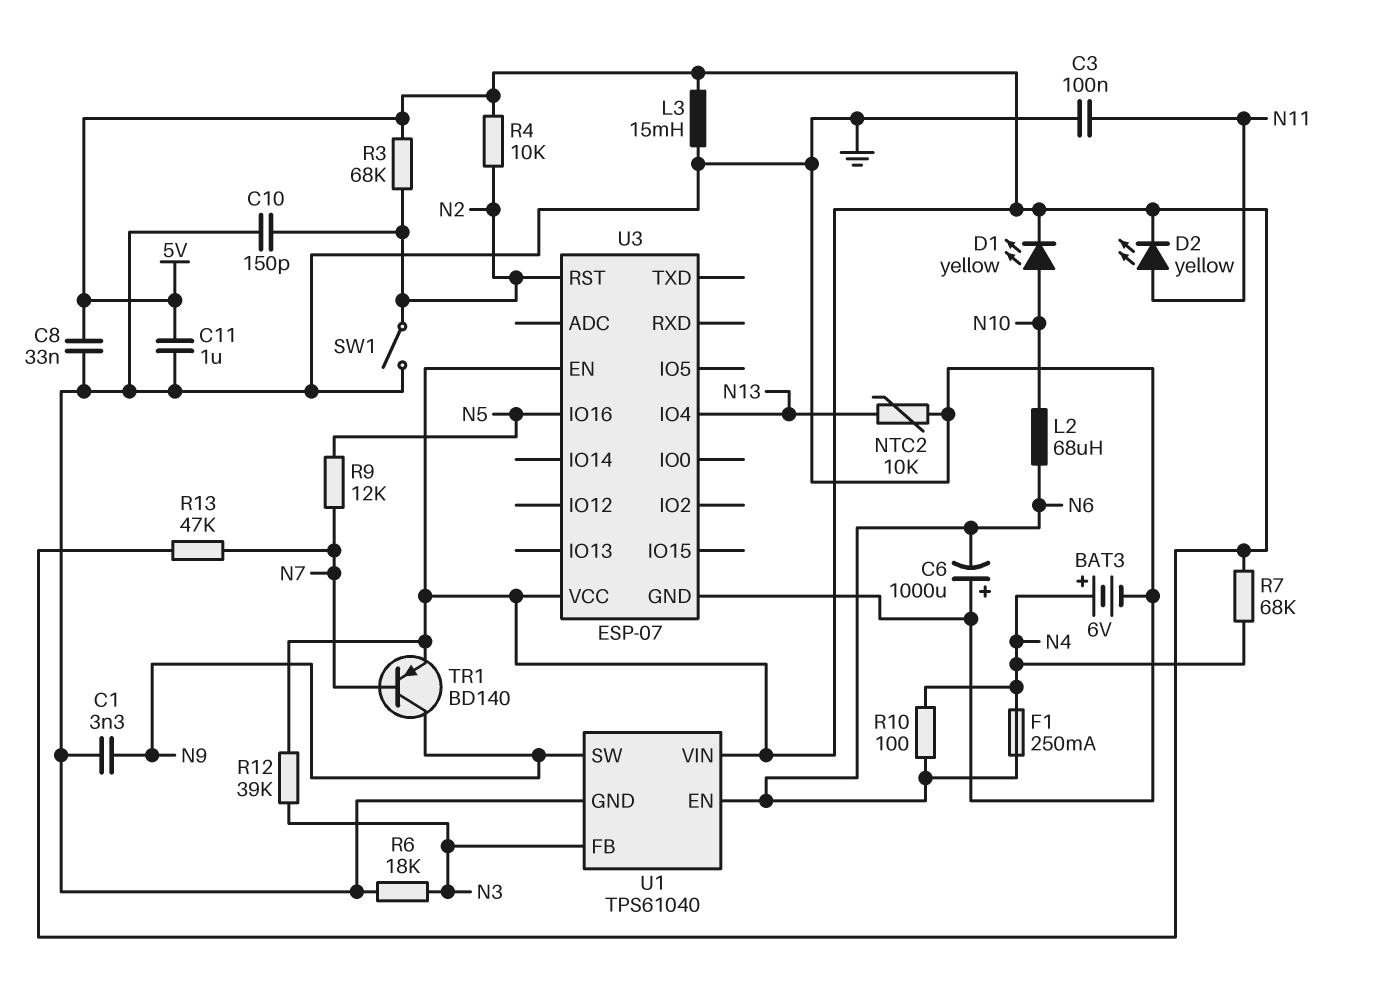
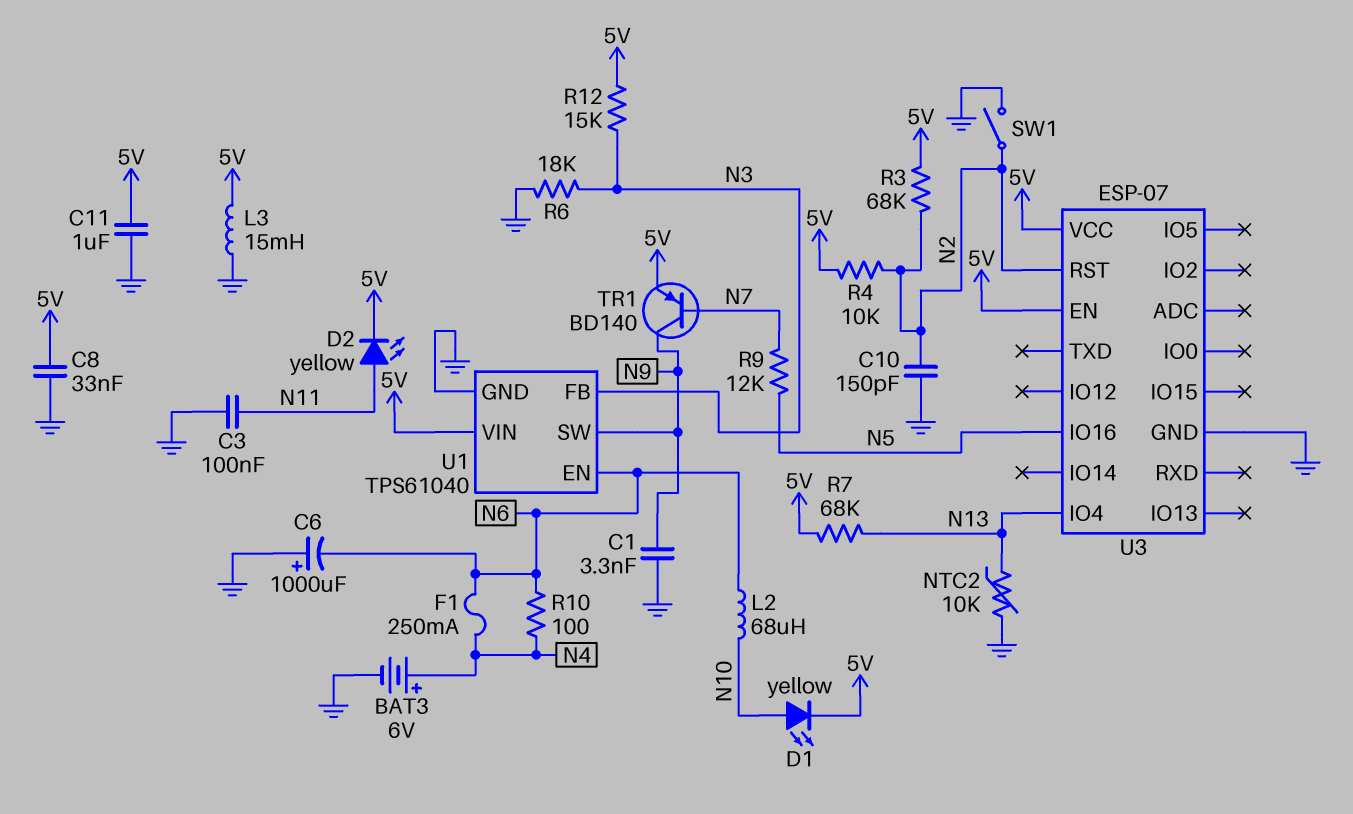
R7: 68k (5V, N4) -> 68k (5V, N13)
R12: 39k (5V, N3) -> 15k (5V, N3)
R13: 47k (5V, N7) -> none

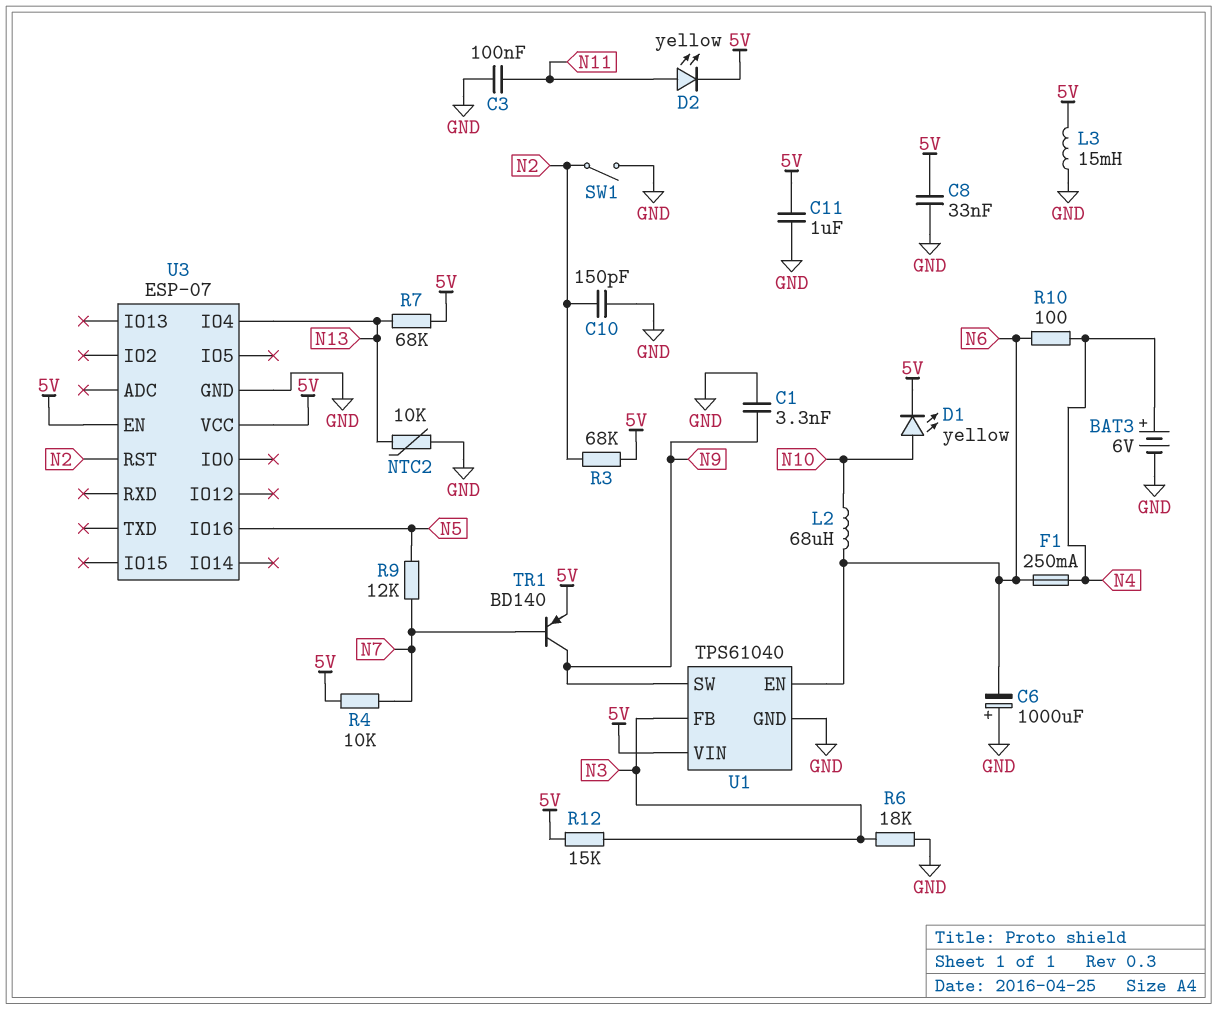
R4: 10k (5V, N2) -> 10k (5V, N7)

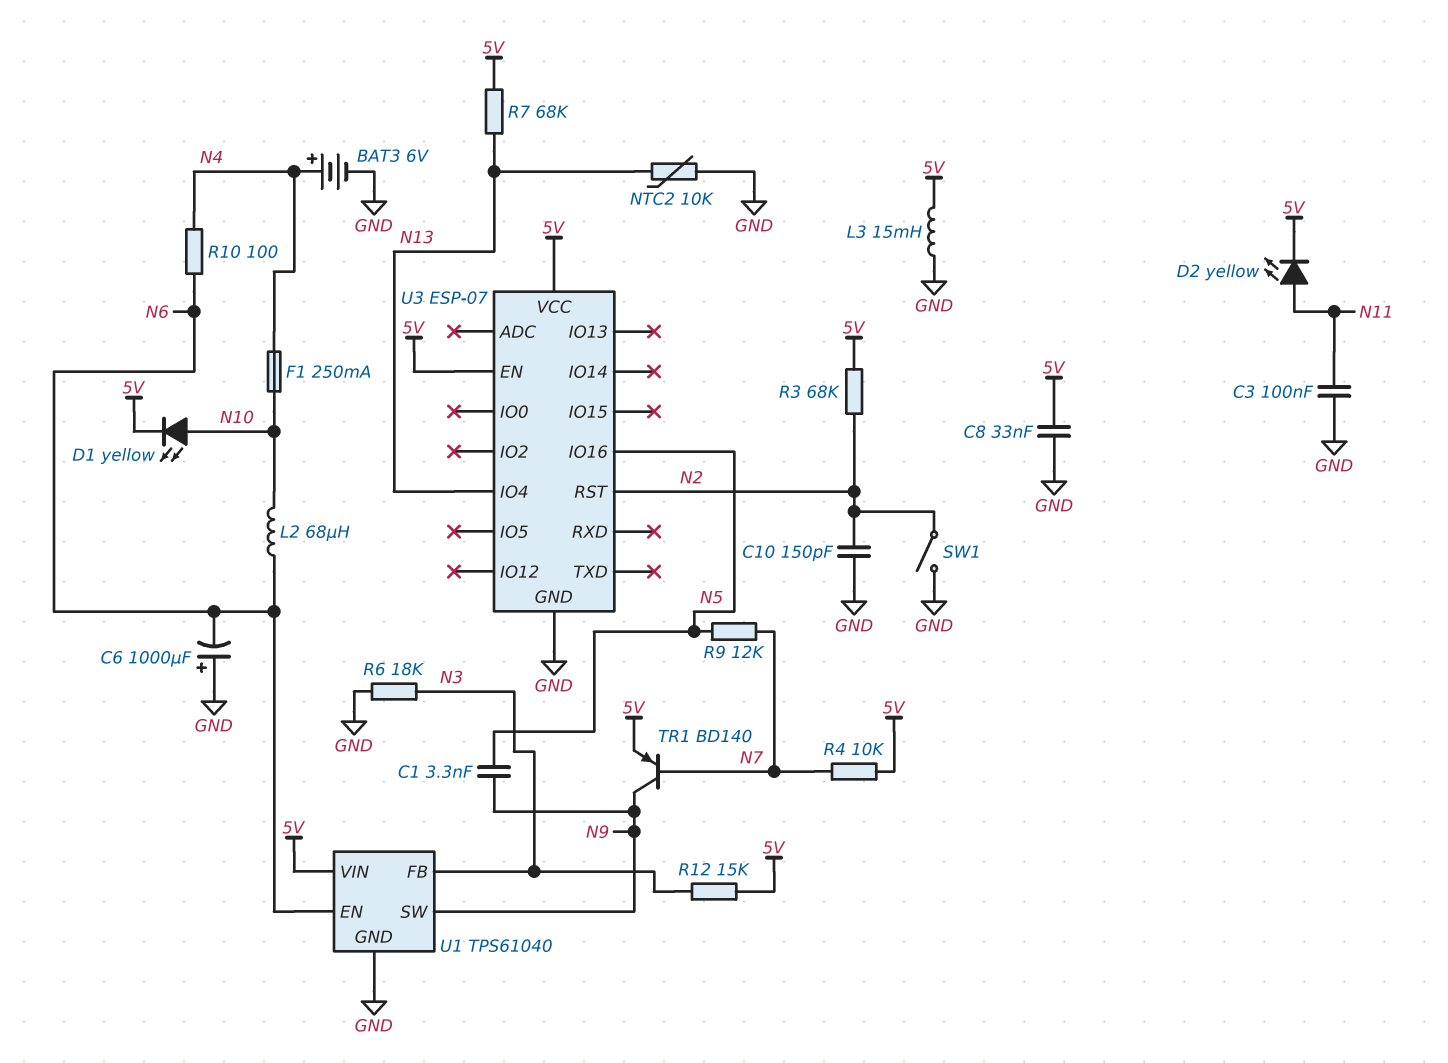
C1: 3.3nF (GND, N9) -> 3.3nF (N5, N9)
C11: 1uF (5V, GND) -> none
F1: 250mA (N4, N6) -> 250mA (N4, N10)

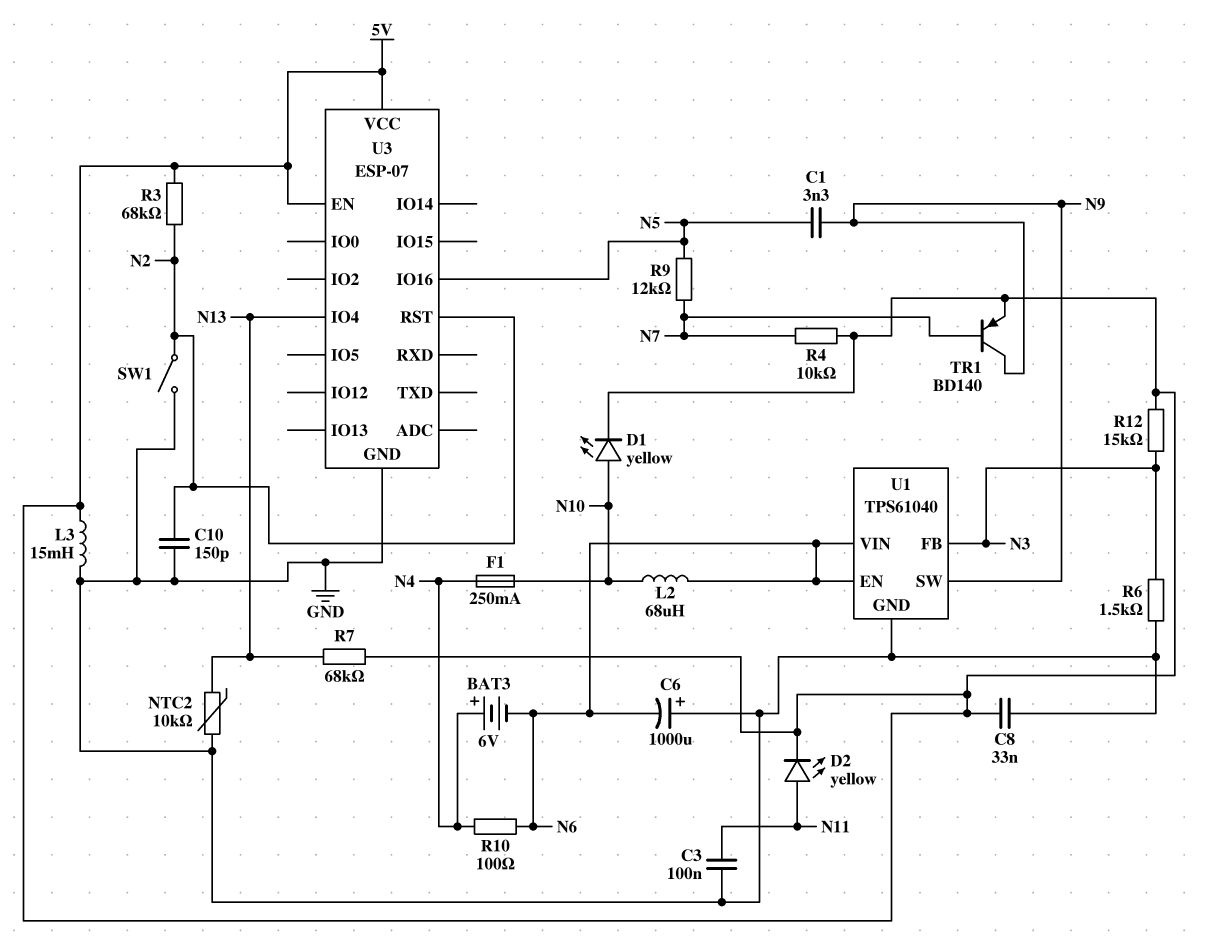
BAT3: 6V (plus N4, minus GND) -> 6V (plus N4, minus N6)
R6: 18k (GND, N3) -> 1.5k (GND, N3)
U1 pin VIN: 5V -> N6

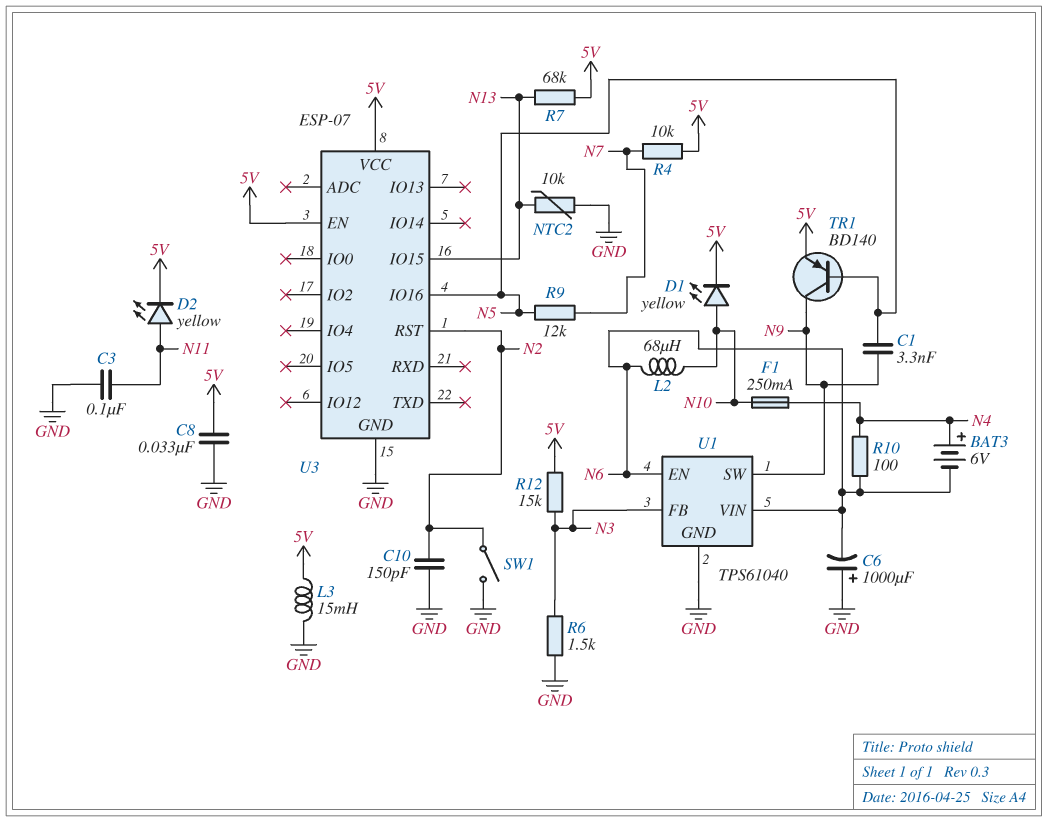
R3: 68k (5V, N2) -> none
TR1: PNP BD140 (B N7, C N9, E 5V) -> PNP BD140 (B N5, C N9, E 5V)
U3 pin IO4: N13 -> none
U3 pin IO15: none -> N13

